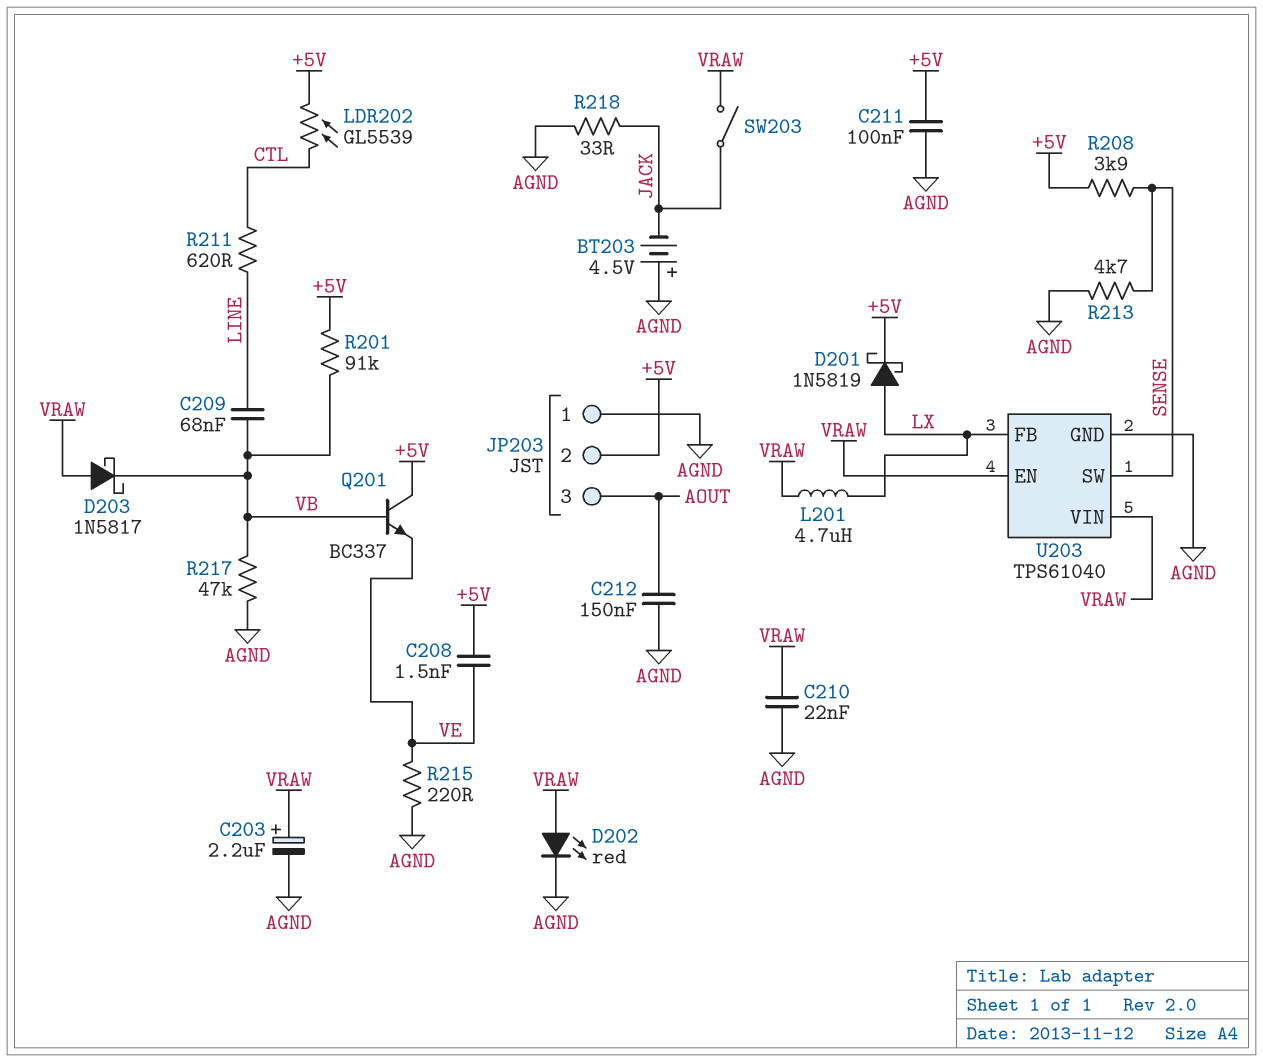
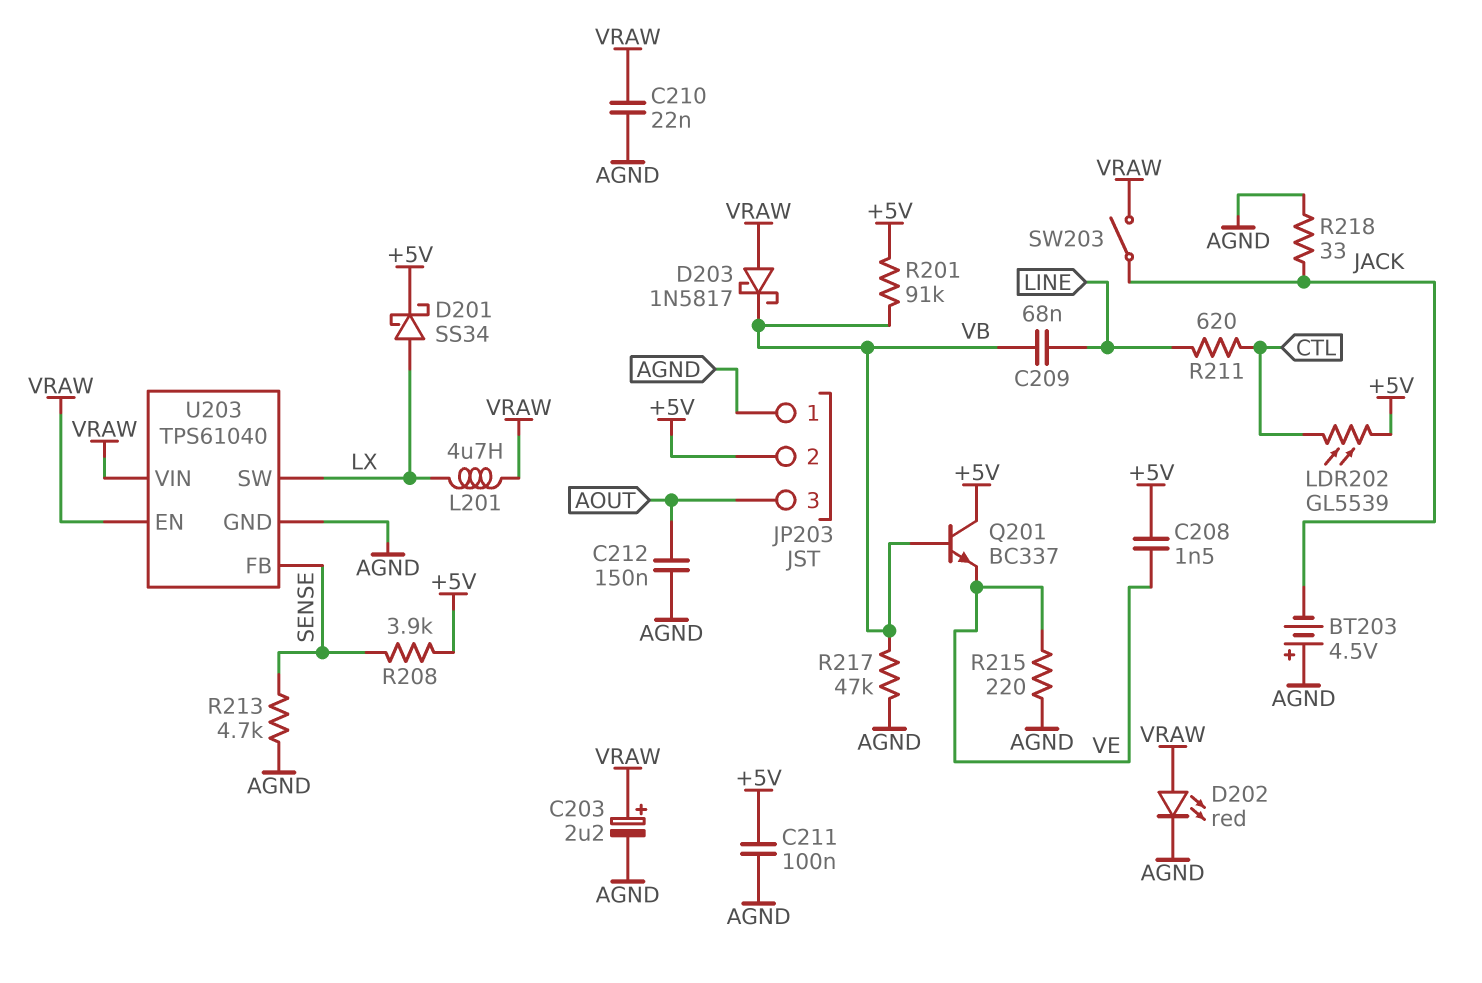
D201: schottky 1N5819 (A LX, K +5V) -> schottky SS34 (A LX, K +5V)
U203 pin FB: LX -> SENSE
U203 pin SW: SENSE -> LX

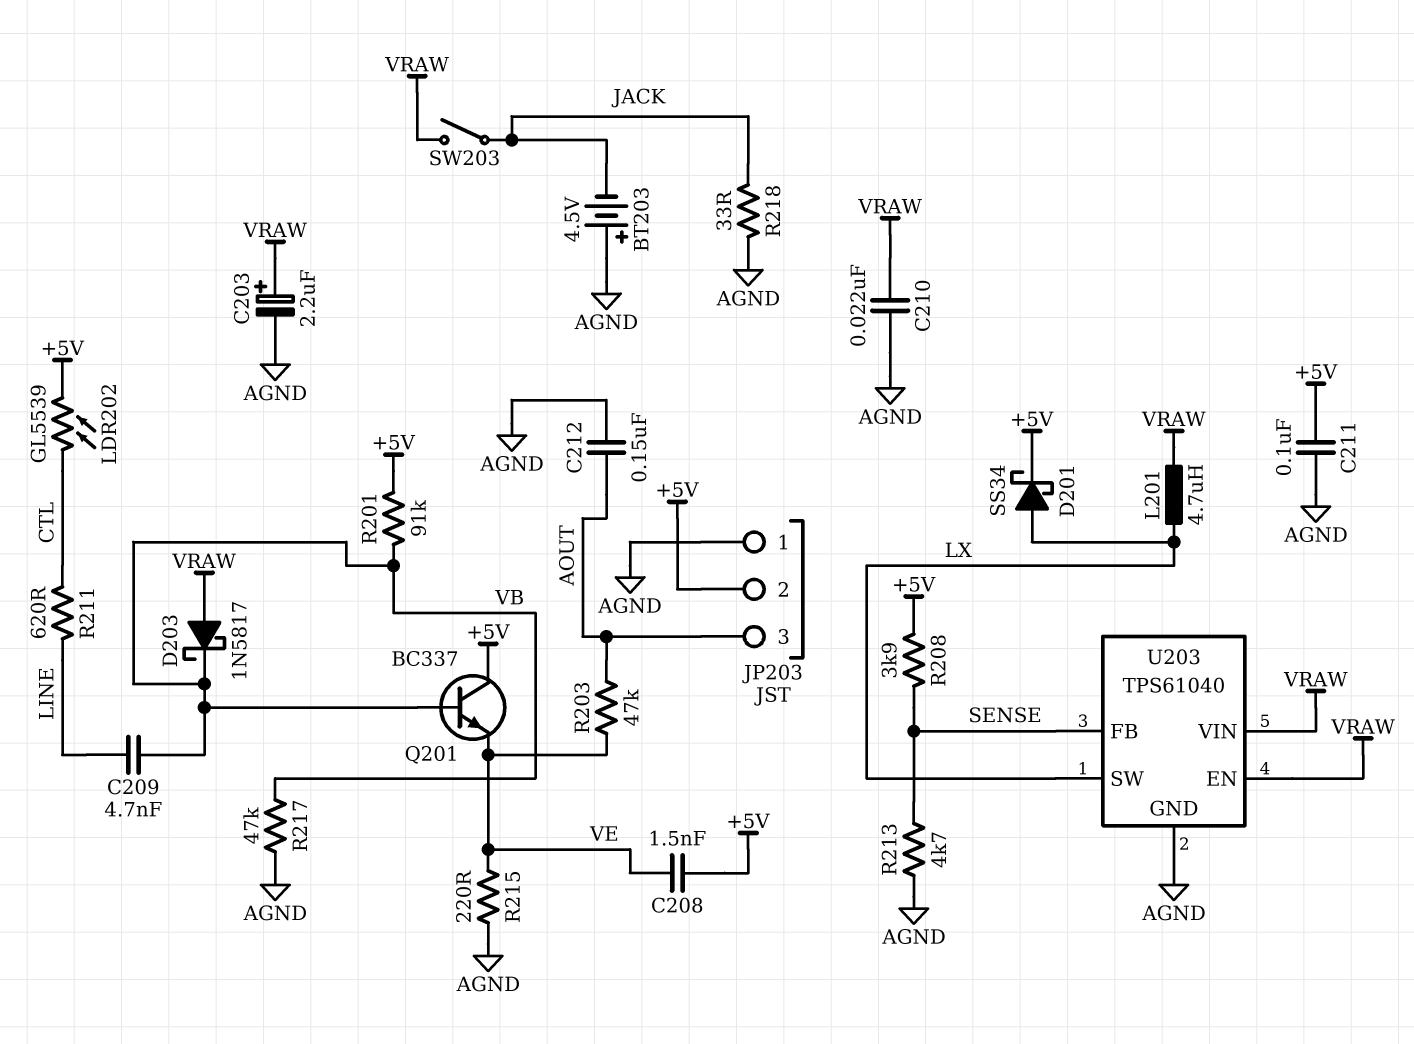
C209: 68nF (LINE, VB) -> 4.7nF (LINE, VB)
D202: LED red (A VRAW, K AGND) -> none
R203: none -> 47k (AOUT, VE)

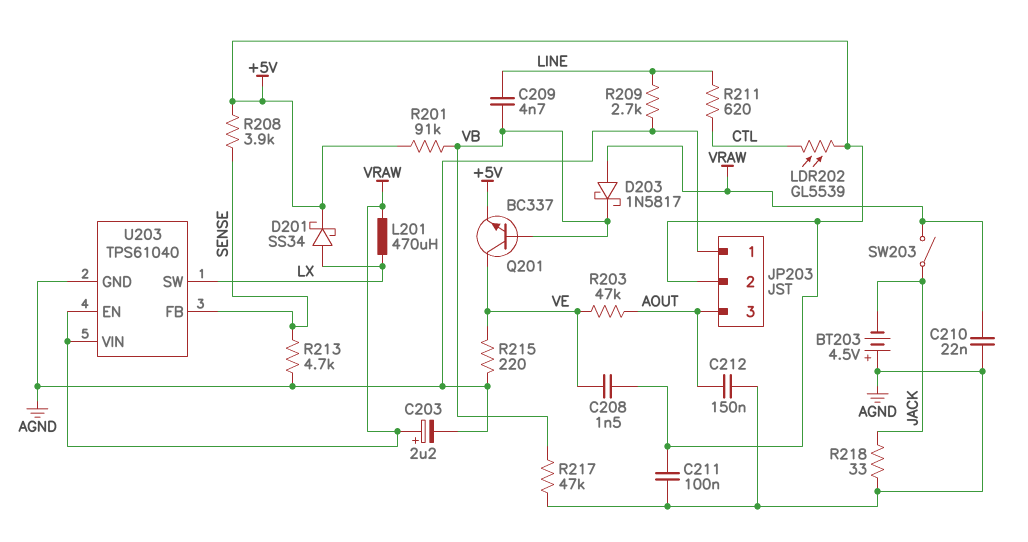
L201: 4.7uH (LX, VRAW) -> 470uH (LX, VRAW)
Q201: NPN BC337 (B VB, C +5V, E VE) -> NPN BC337 (B VB, C VE, E +5V)
R209: none -> 2.7k (AGND, LINE)

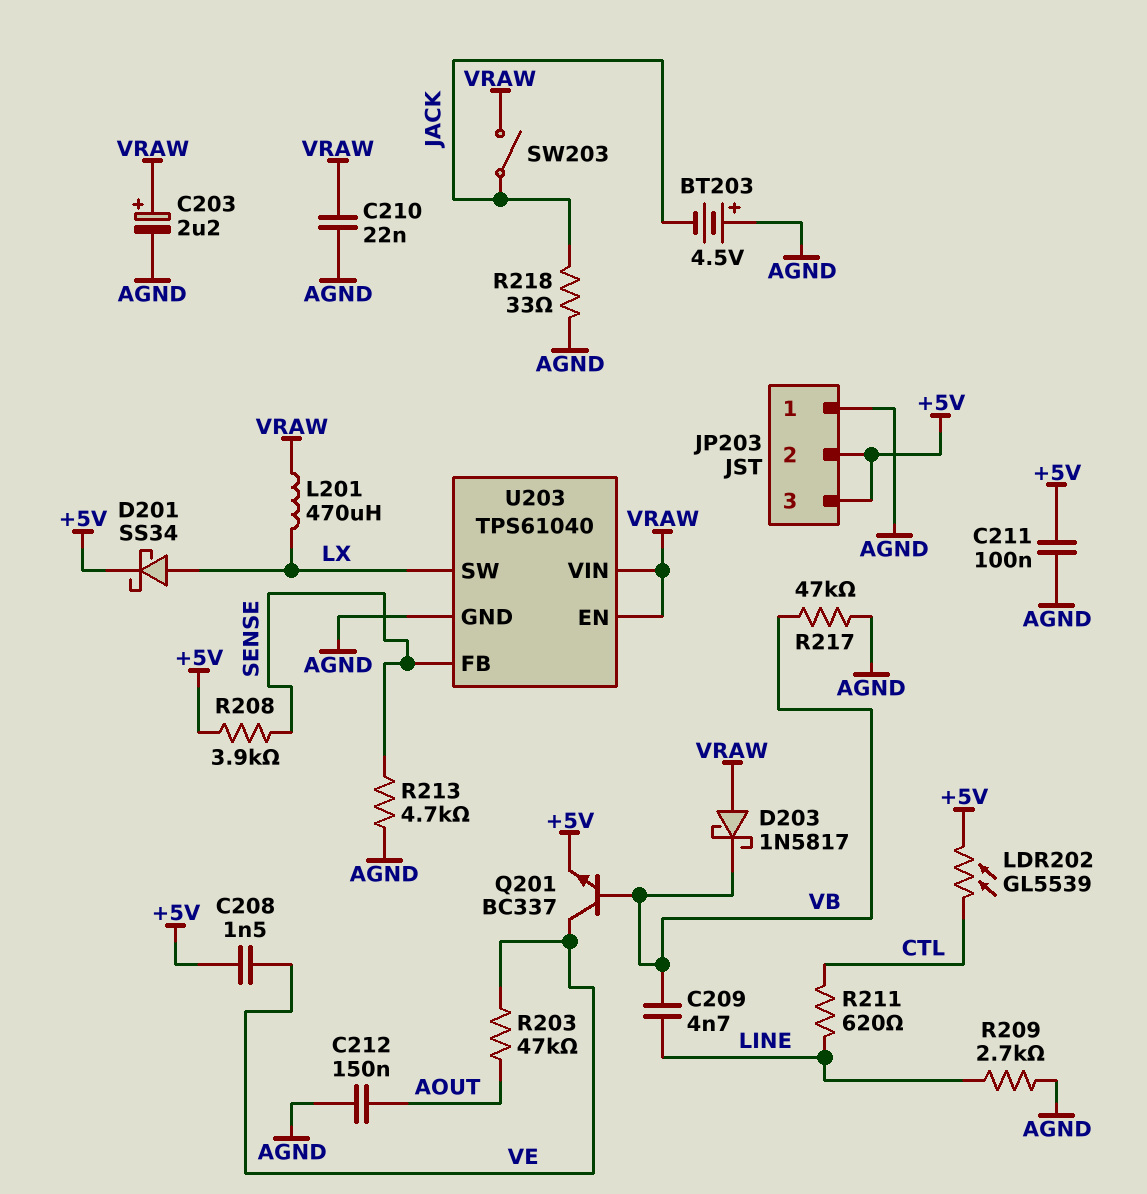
JP203 pin 3: AOUT -> +5V
R201: 91k (+5V, VB) -> none
R215: 220 (AGND, VE) -> none

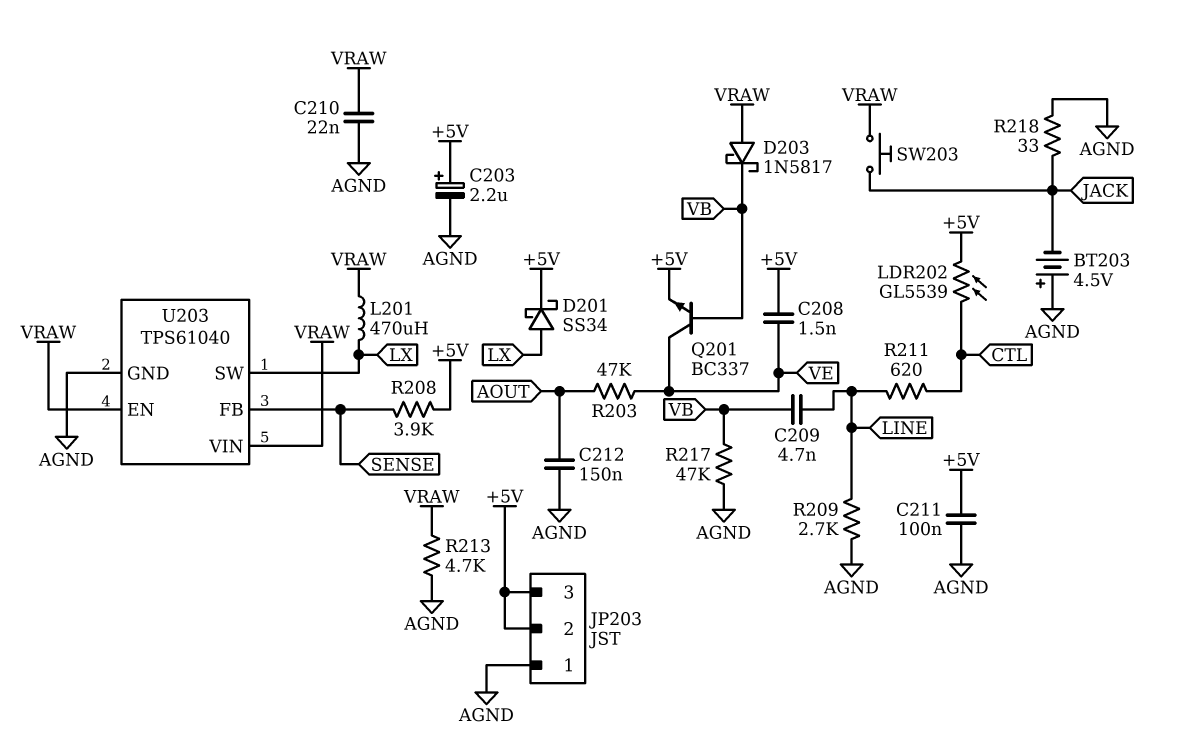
C203: 2.2uF (plus VRAW, minus AGND) -> 2.2uF (plus +5V, minus AGND)
R213: 4.7k (AGND, SENSE) -> 4.7k (AGND, VRAW)
SW203: switch (JACK, VRAW) -> button (JACK, VRAW)

